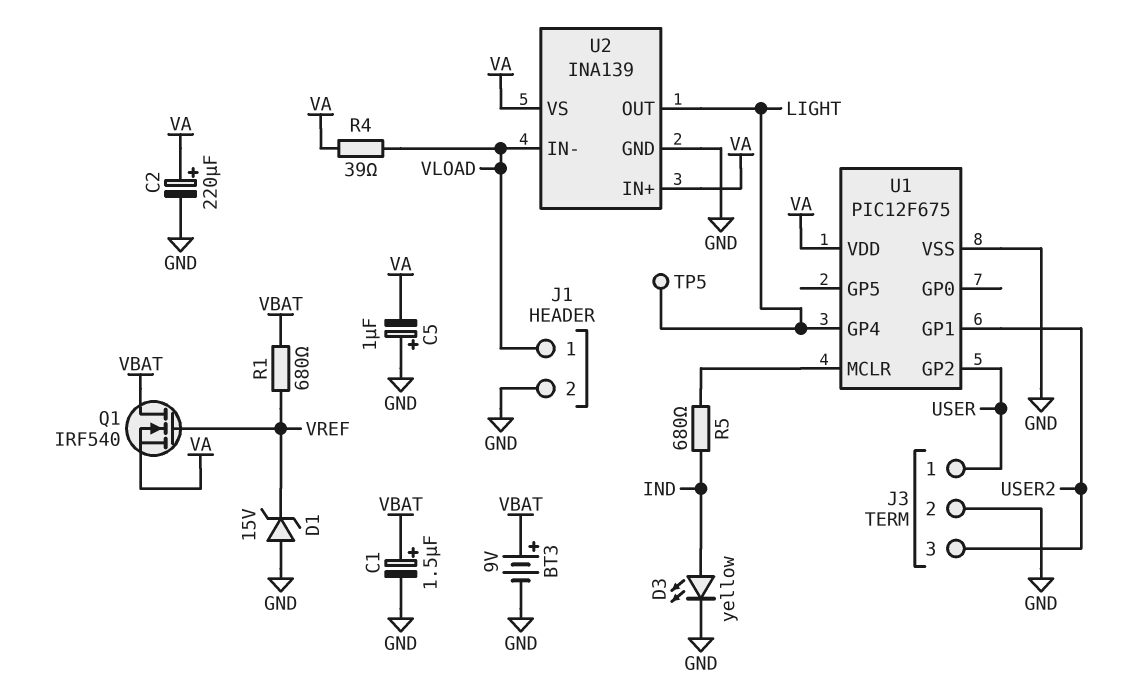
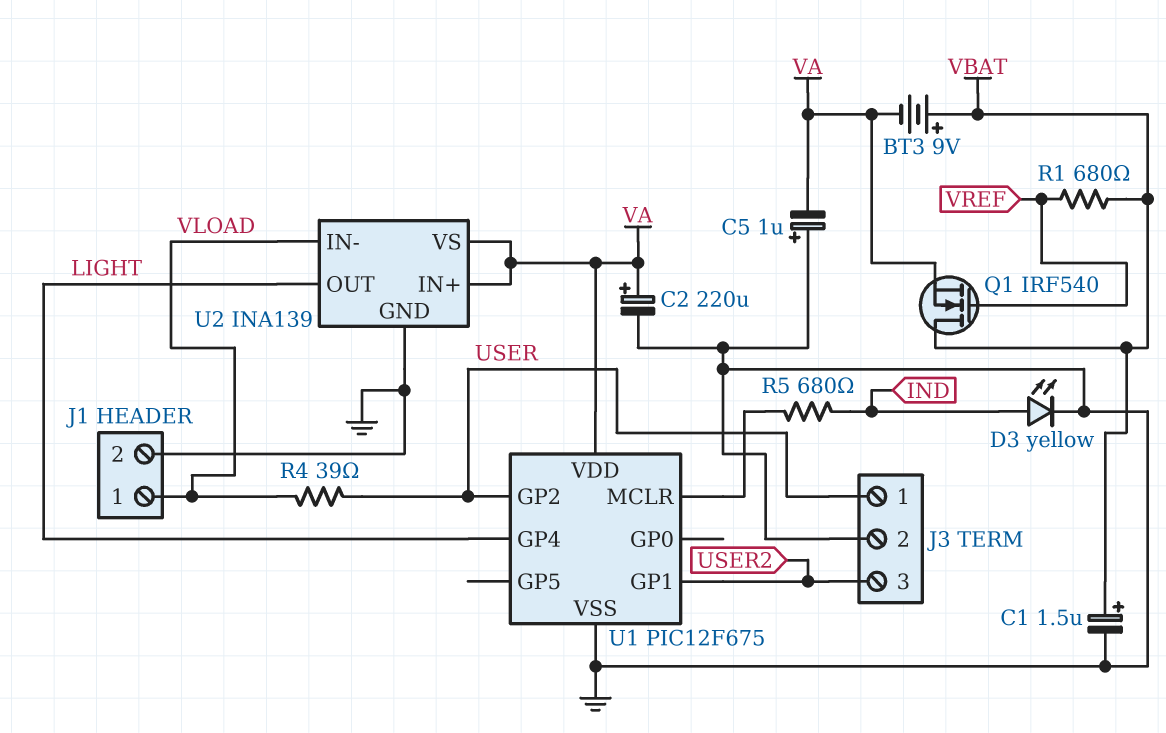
BT3: 9V (plus VBAT, minus GND) -> 9V (plus VBAT, minus VA)
D1: zener 15V (A GND, K VREF) -> none
R4: 39 (VA, VLOAD) -> 39 (USER, VLOAD)
TP5: test point (LIGHT) -> none

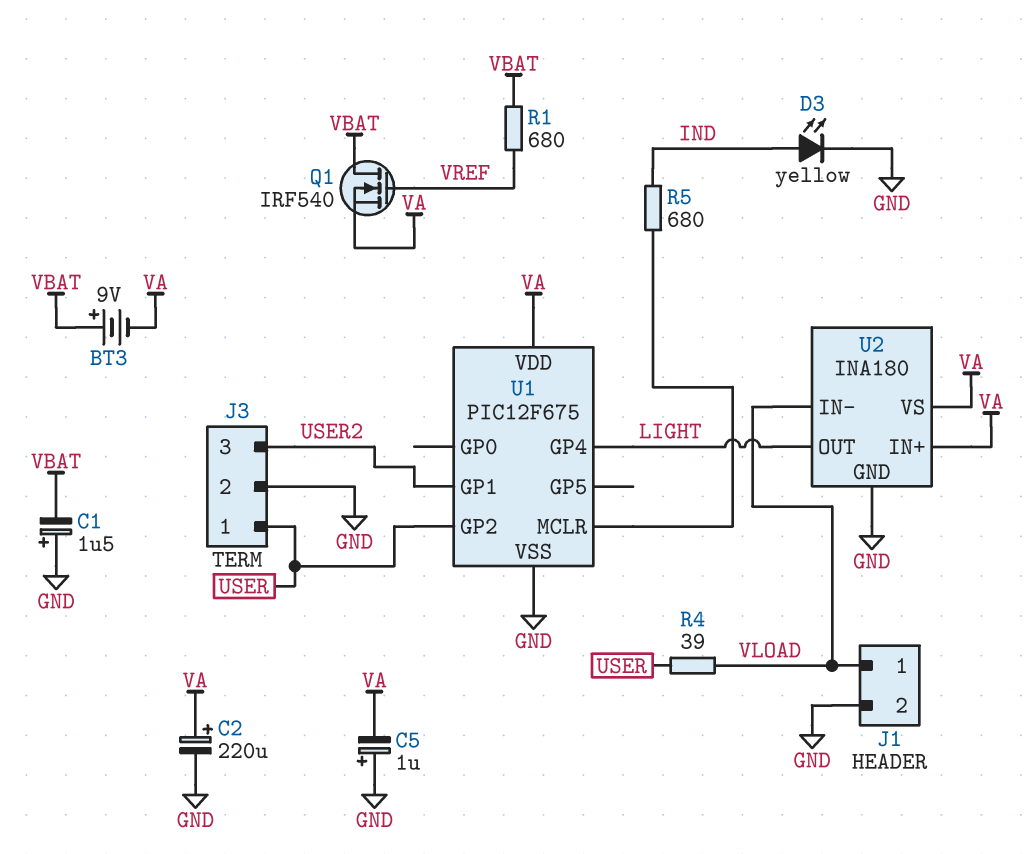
C1: 1.5uF (plus VBAT, minus GND) -> 1.5uF (plus GND, minus VBAT)
U2: INA139 -> INA180

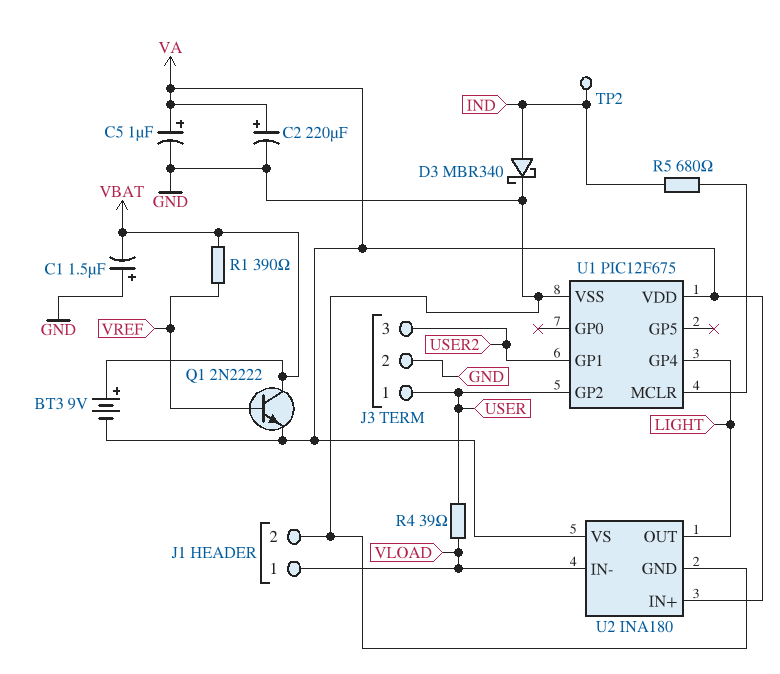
C5: 1uF (plus GND, minus VA) -> 1uF (plus VA, minus GND)
D3: LED yellow (A IND, K GND) -> schottky MBR340 (A IND, K GND)
Q1: NMOS IRF540 (G VREF, D VBAT, S VA) -> NPN 2N2222 (B VREF, C VBAT, E VA)
R1: 680 (VBAT, VREF) -> 390 (VBAT, VREF)
TP2: none -> test point (IND)

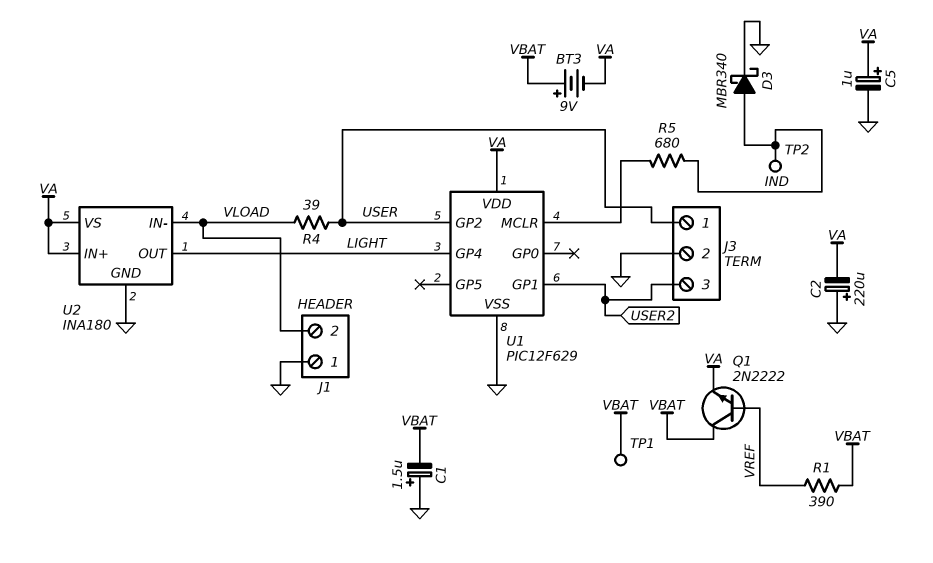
C2: 220uF (plus VA, minus GND) -> 220uF (plus GND, minus VA)
J1 pin 1: VLOAD -> GND
J1 pin 2: GND -> VLOAD
TP1: none -> test point (VBAT)
U1: PIC12F675 -> PIC12F629

